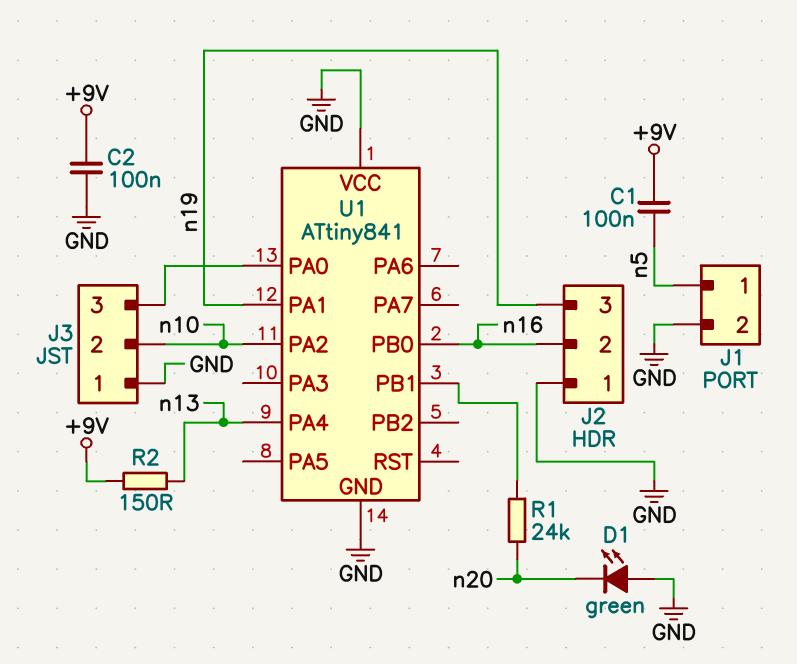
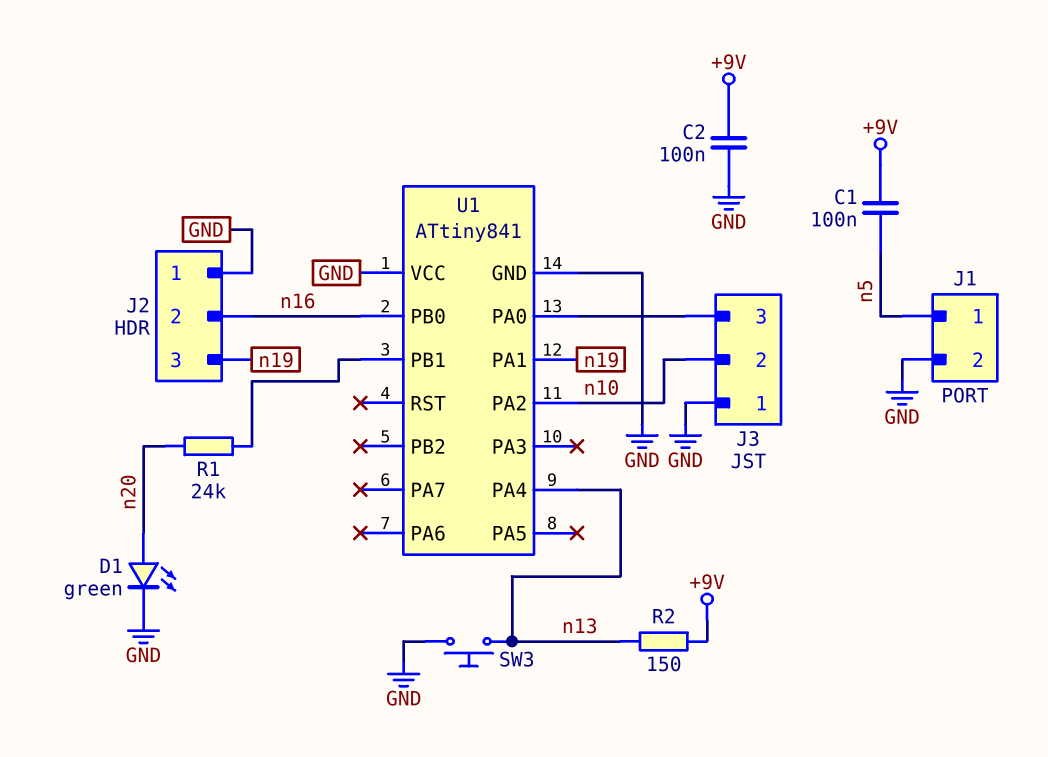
D1: LED green (A GND, K n20) -> LED green (A n20, K GND)
SW3: none -> button (GND, n13)

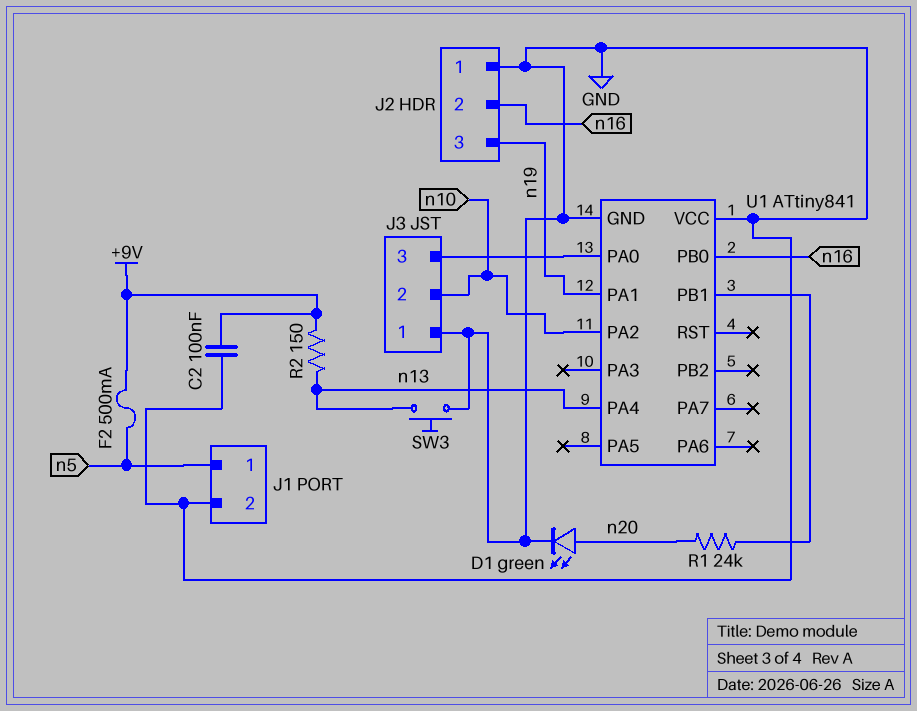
C1: 100nF (+9V, n5) -> none
F2: none -> 500mA (+9V, n5)

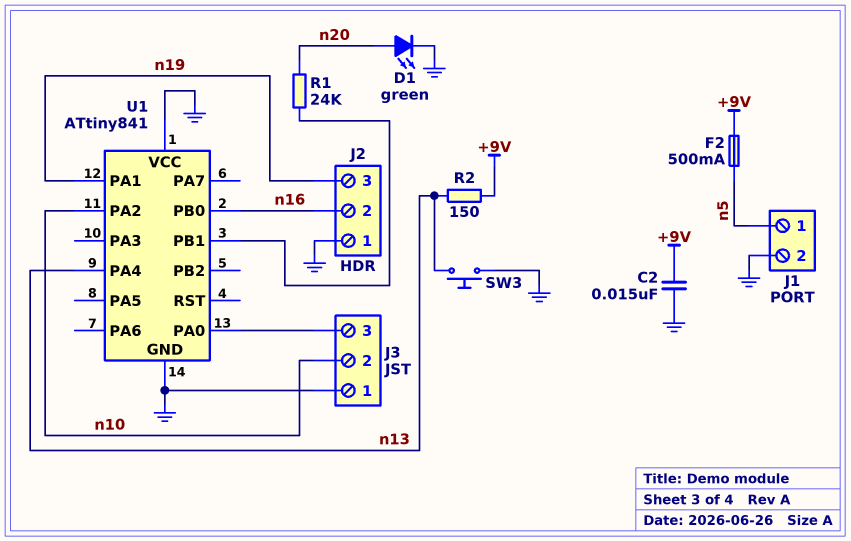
C2: 100nF (+9V, GND) -> 15nF (+9V, GND)

